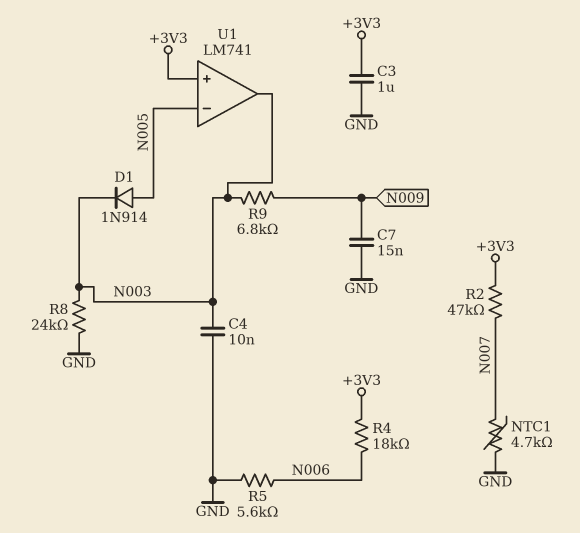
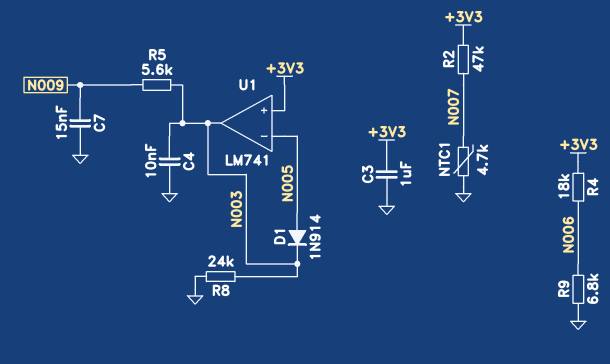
R5: 5.6k (GND, N006) -> 5.6k (N003, N009)
R9: 6.8k (N003, N009) -> 6.8k (GND, N006)

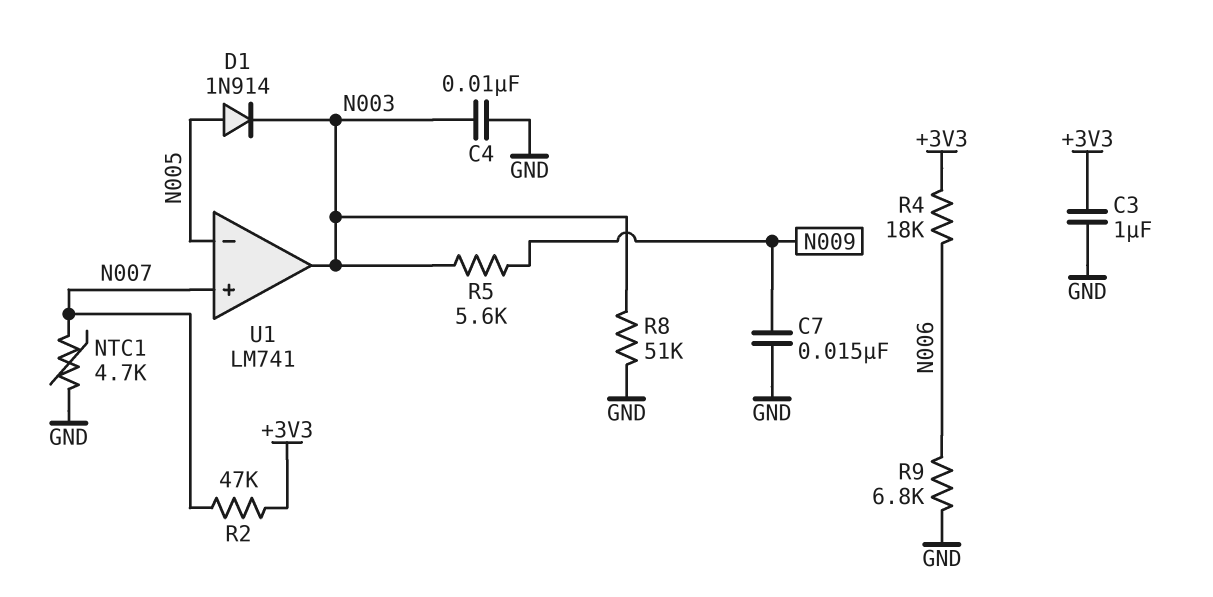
R8: 24k (GND, N003) -> 51k (GND, N003)
U1 pin in+: +3V3 -> N007

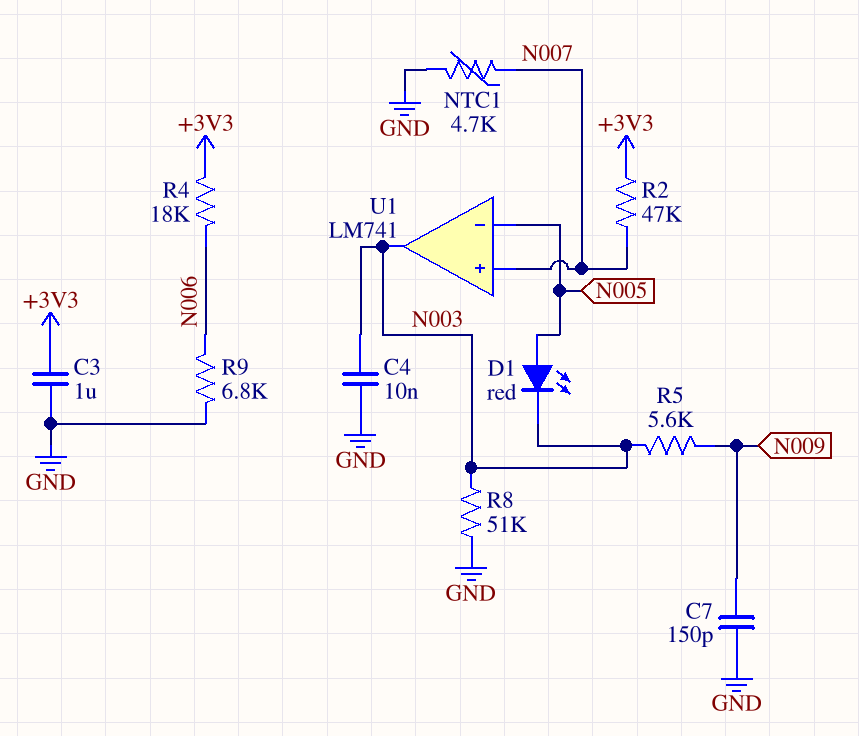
C7: 15nF (GND, N009) -> 150pF (GND, N009)
D1: diode 1N914 (A N005, K N003) -> LED red (A N005, K N003)

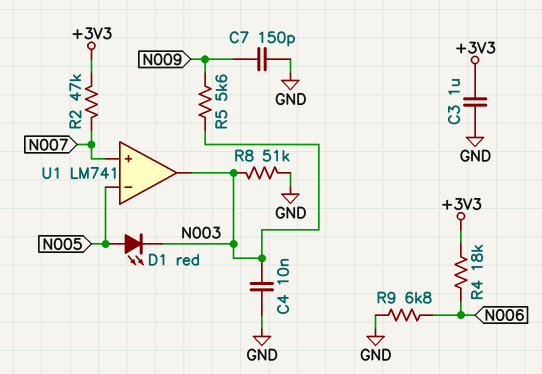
NTC1: 4.7k (GND, N007) -> none

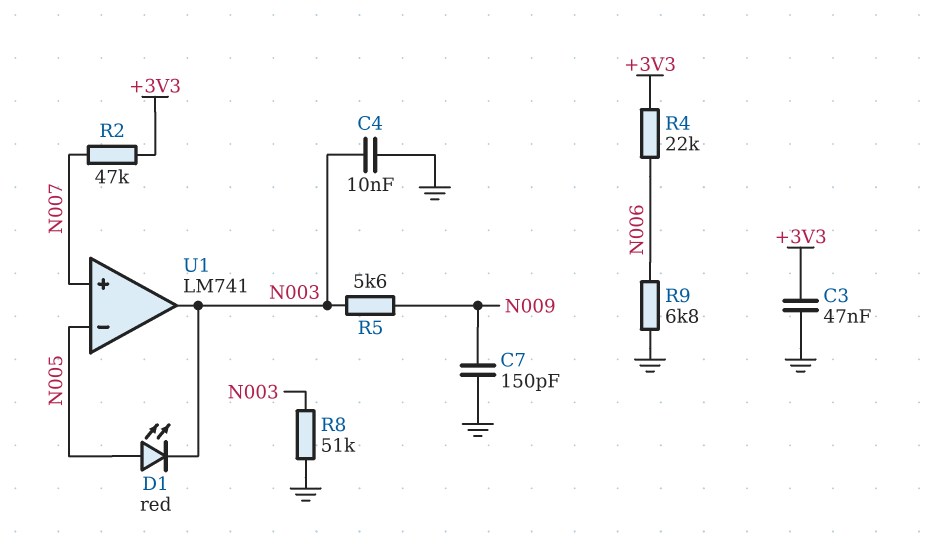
C3: 1uF (+3V3, GND) -> 47nF (+3V3, GND)
R4: 18k (+3V3, N006) -> 22k (+3V3, N006)

